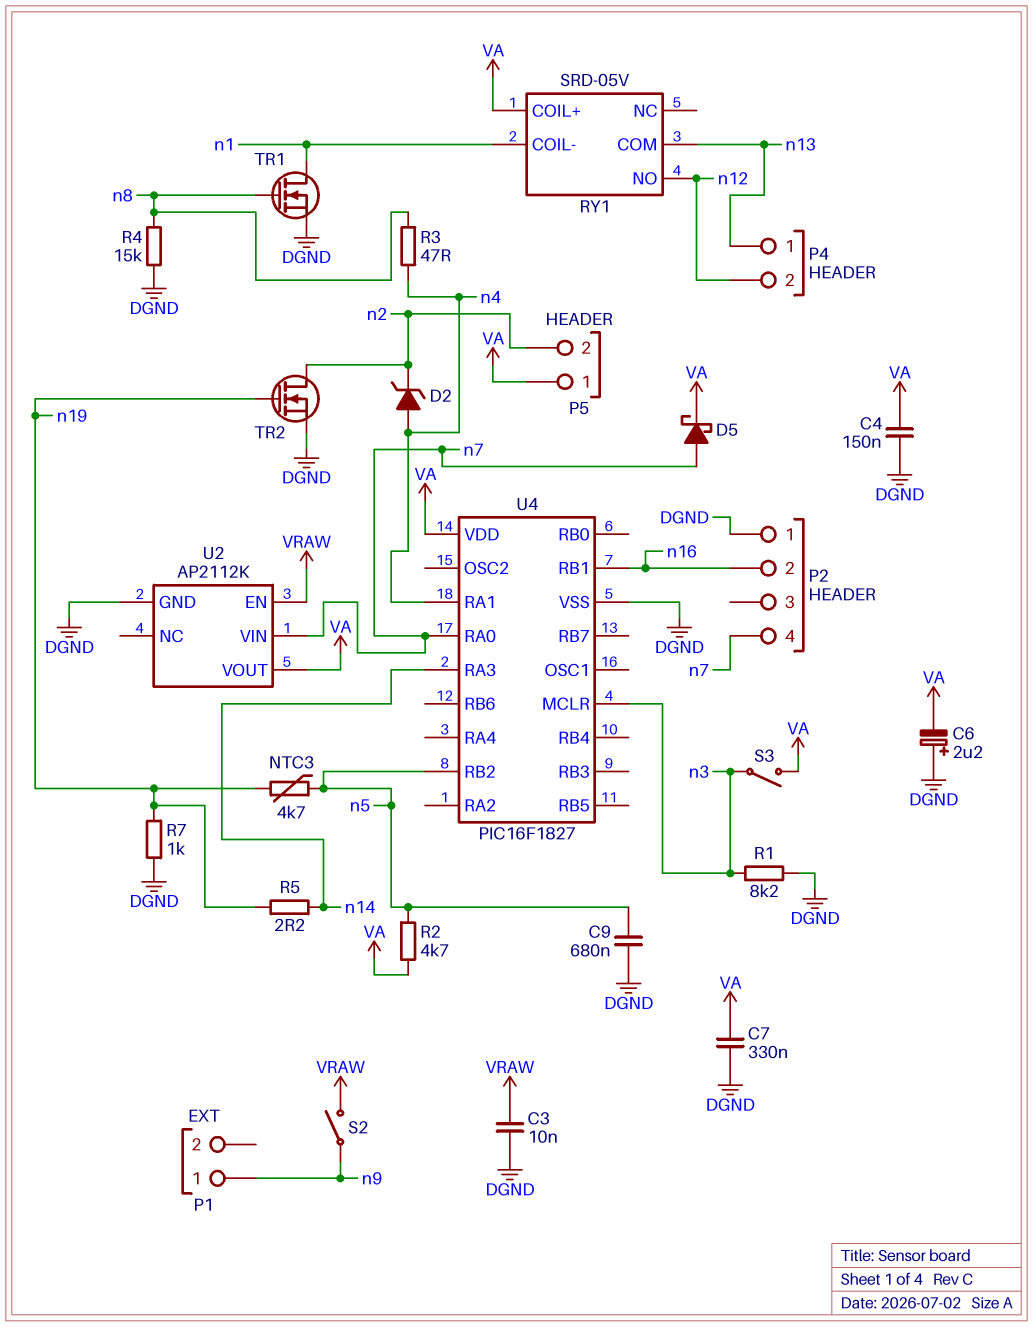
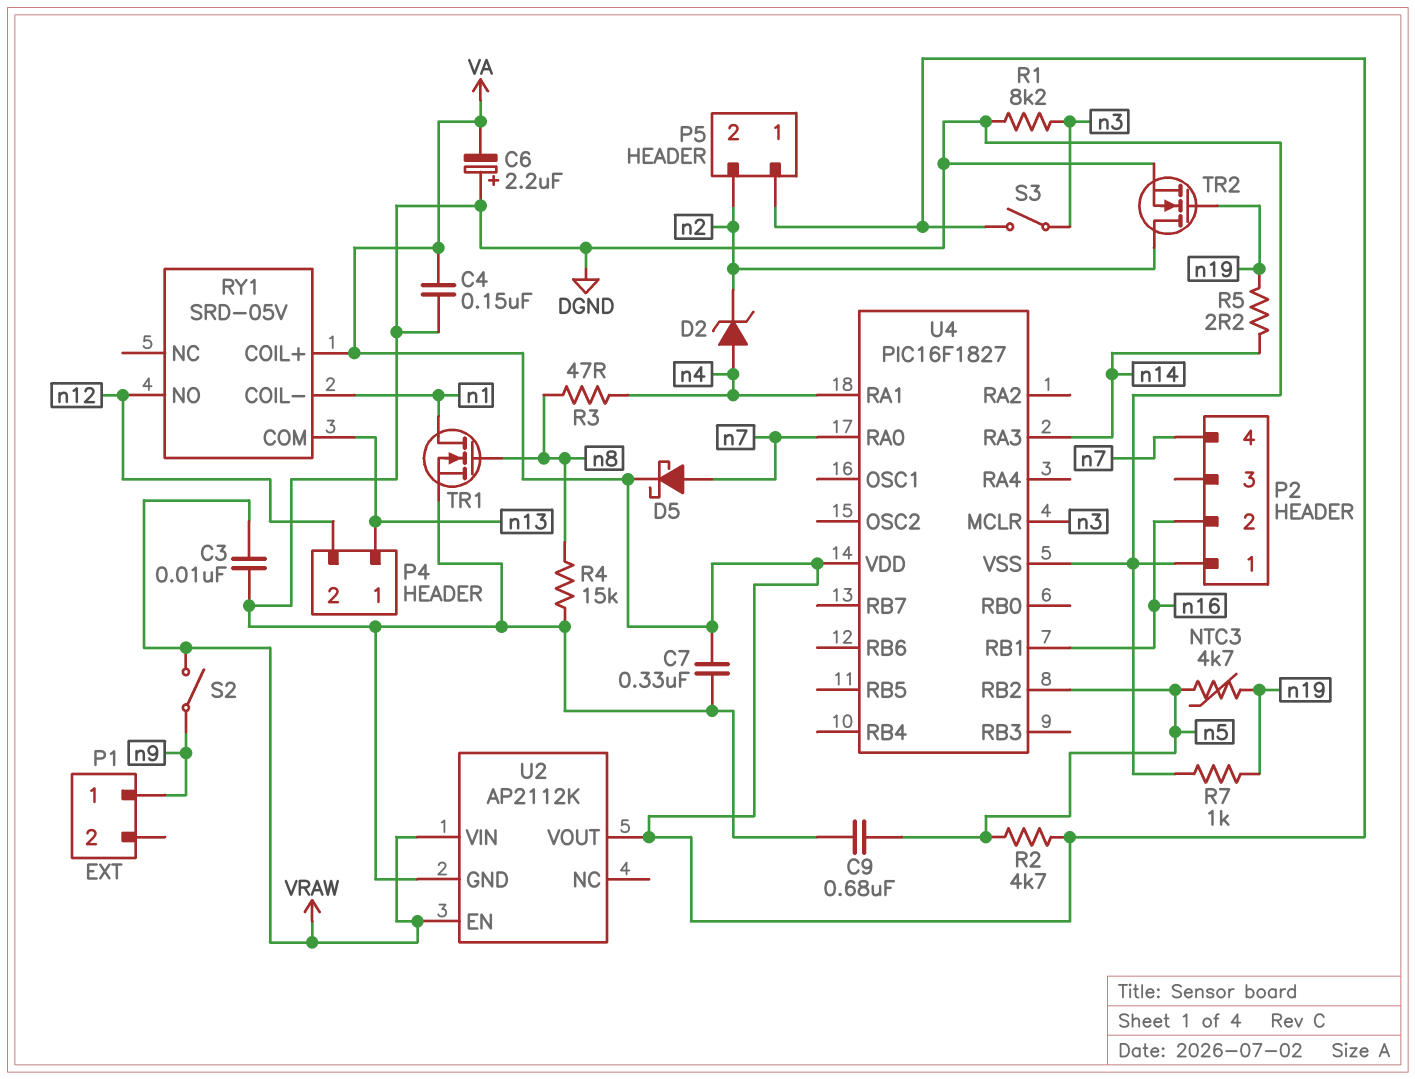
U2 pin VIN: n7 -> VRAW

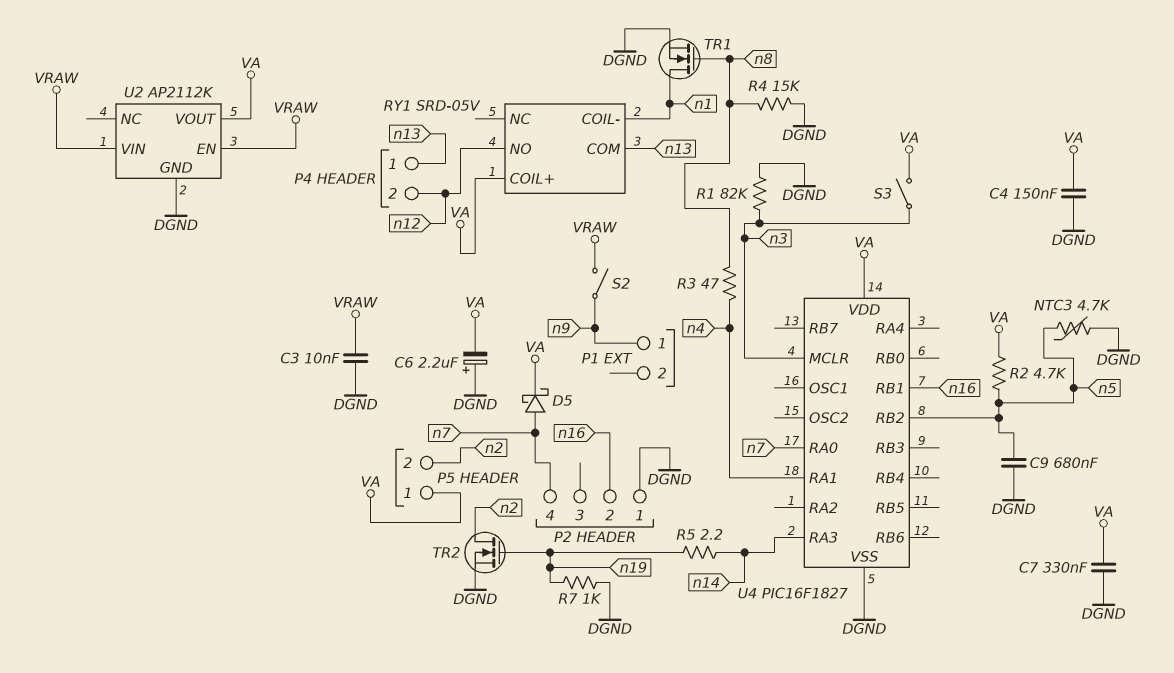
D2: zener (A n4, K n2) -> none
NTC3: 4.7k (n5, n19) -> 4.7k (DGND, n5)
R1: 8.2k (DGND, n3) -> 82k (DGND, n3)

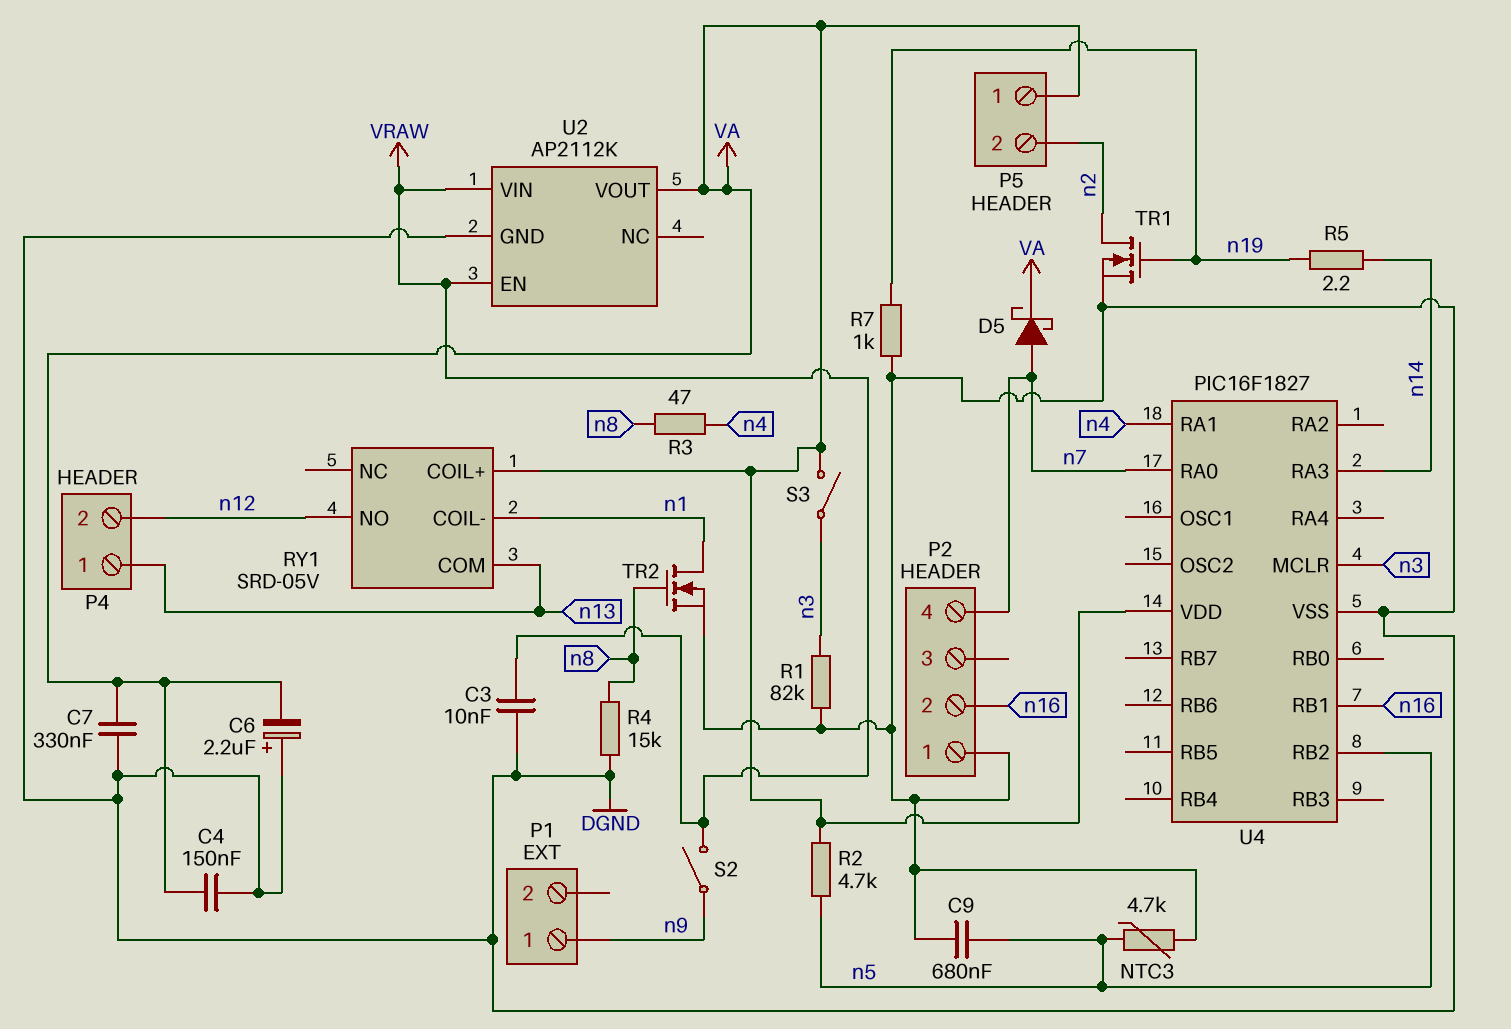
TR1: NMOS (G n8, D n1, S DGND) -> NMOS (G n19, D n2, S DGND)
TR2: NMOS (G n19, D n2, S DGND) -> NMOS (G n8, D n1, S DGND)

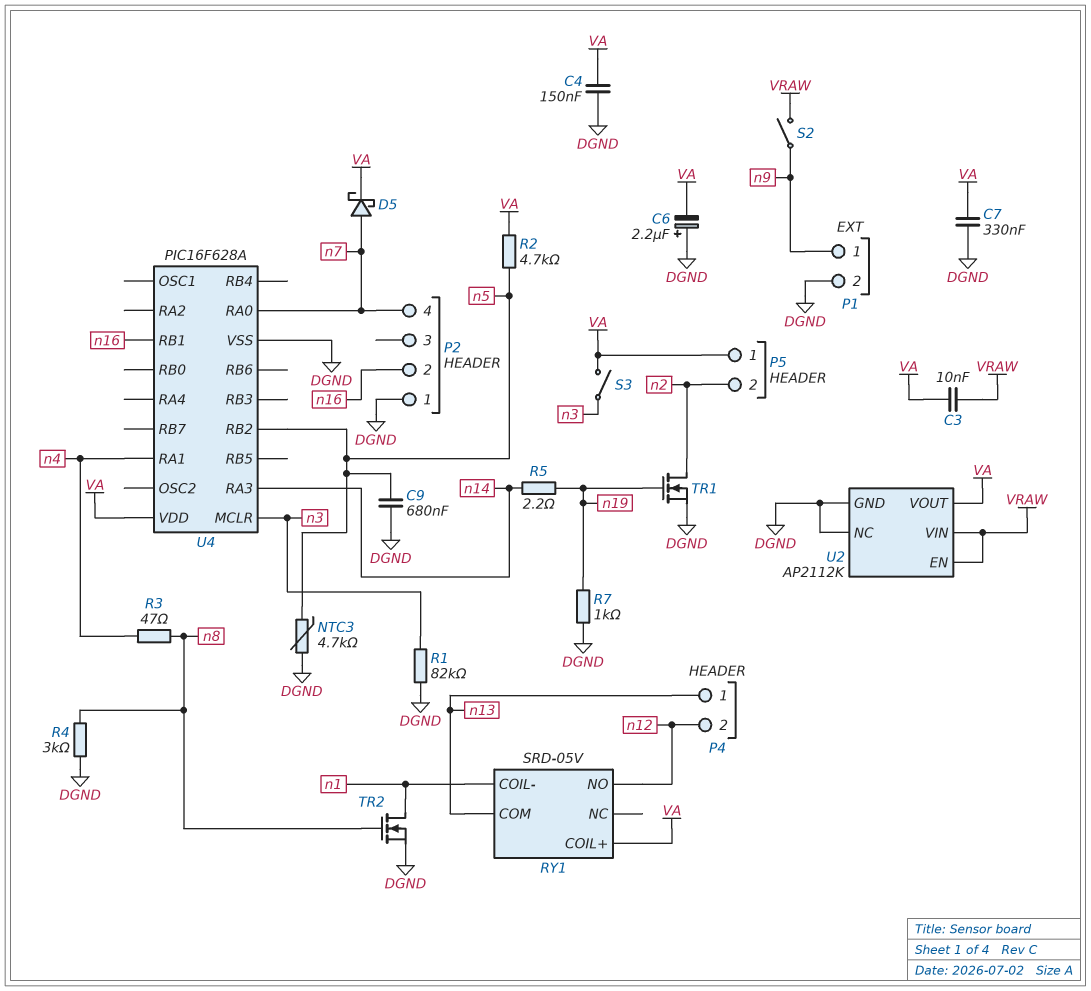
C3: 10nF (DGND, VRAW) -> 10nF (VA, VRAW)
P1 pin 2: none -> DGND
R4: 15k (DGND, n8) -> 3k (DGND, n8)
U2 pin NC: none -> DGND
U4: PIC16F1827 -> PIC16F628A

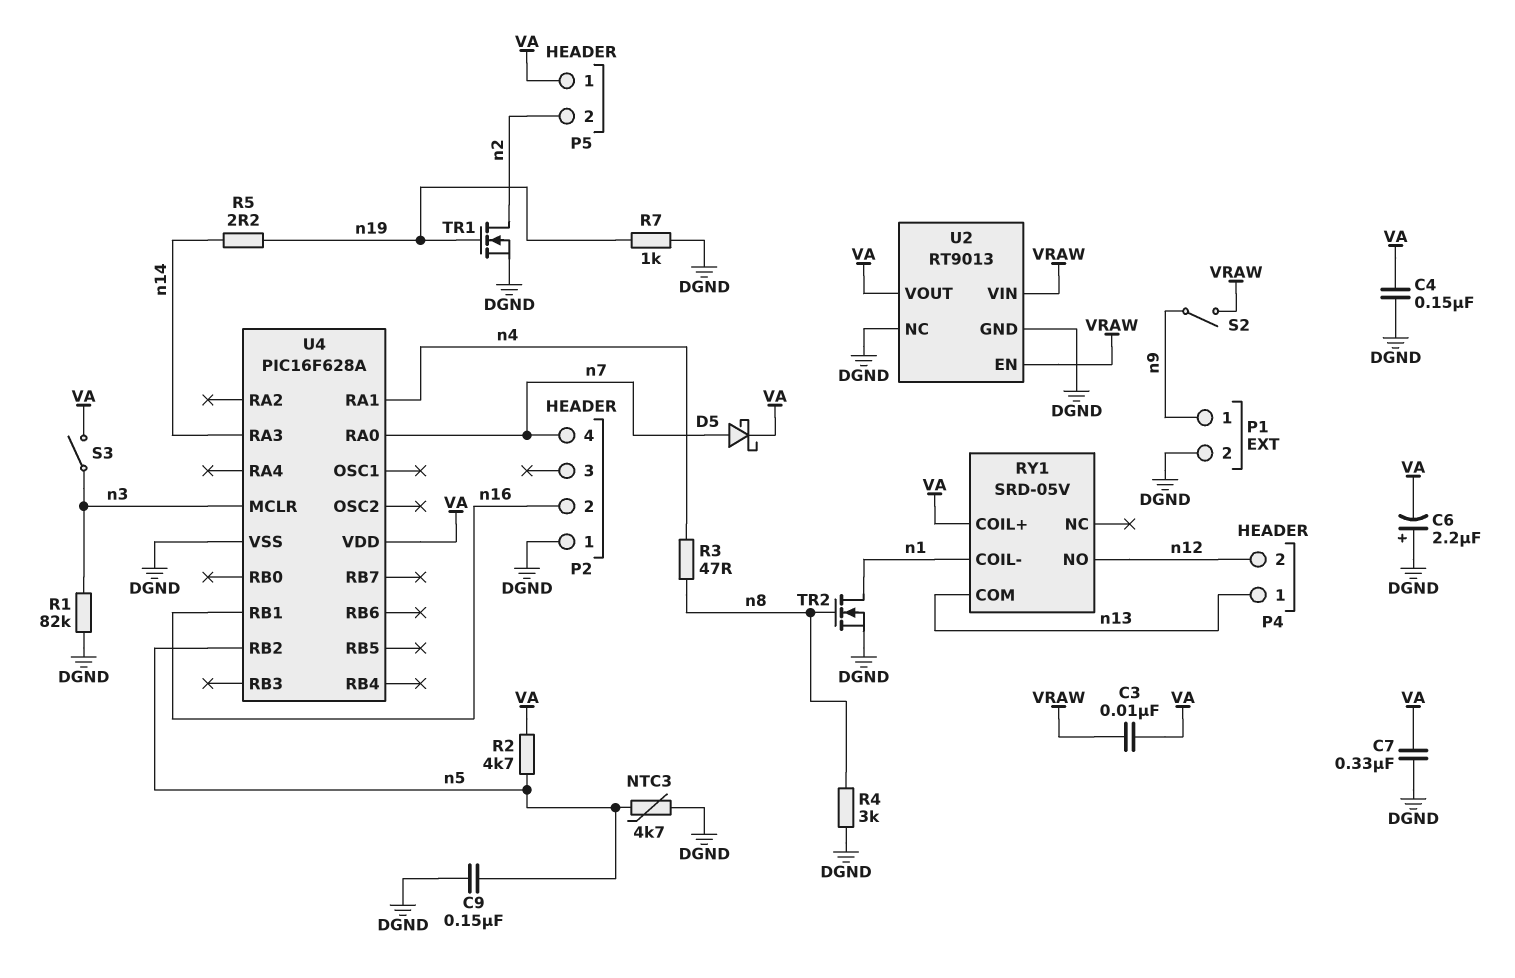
C9: 680nF (DGND, n5) -> 150nF (DGND, n5)
U2: AP2112K -> RT9013

